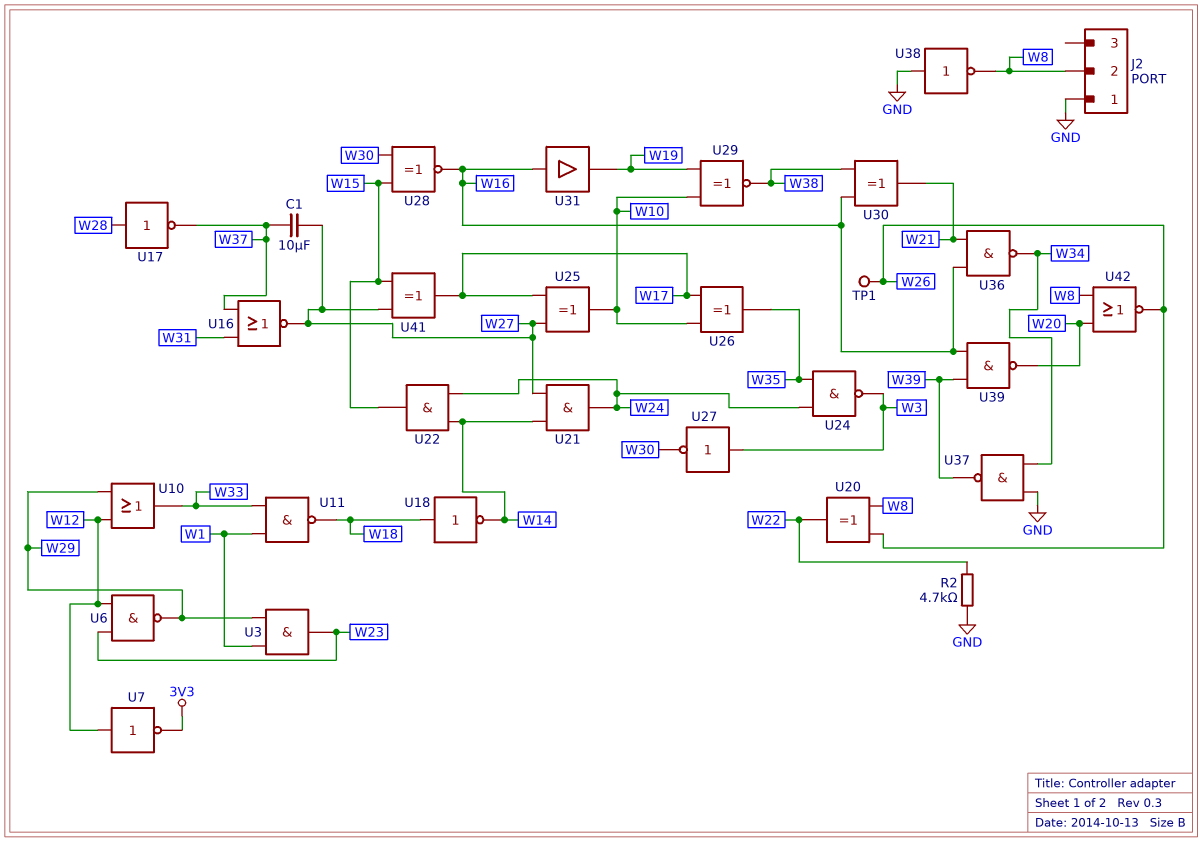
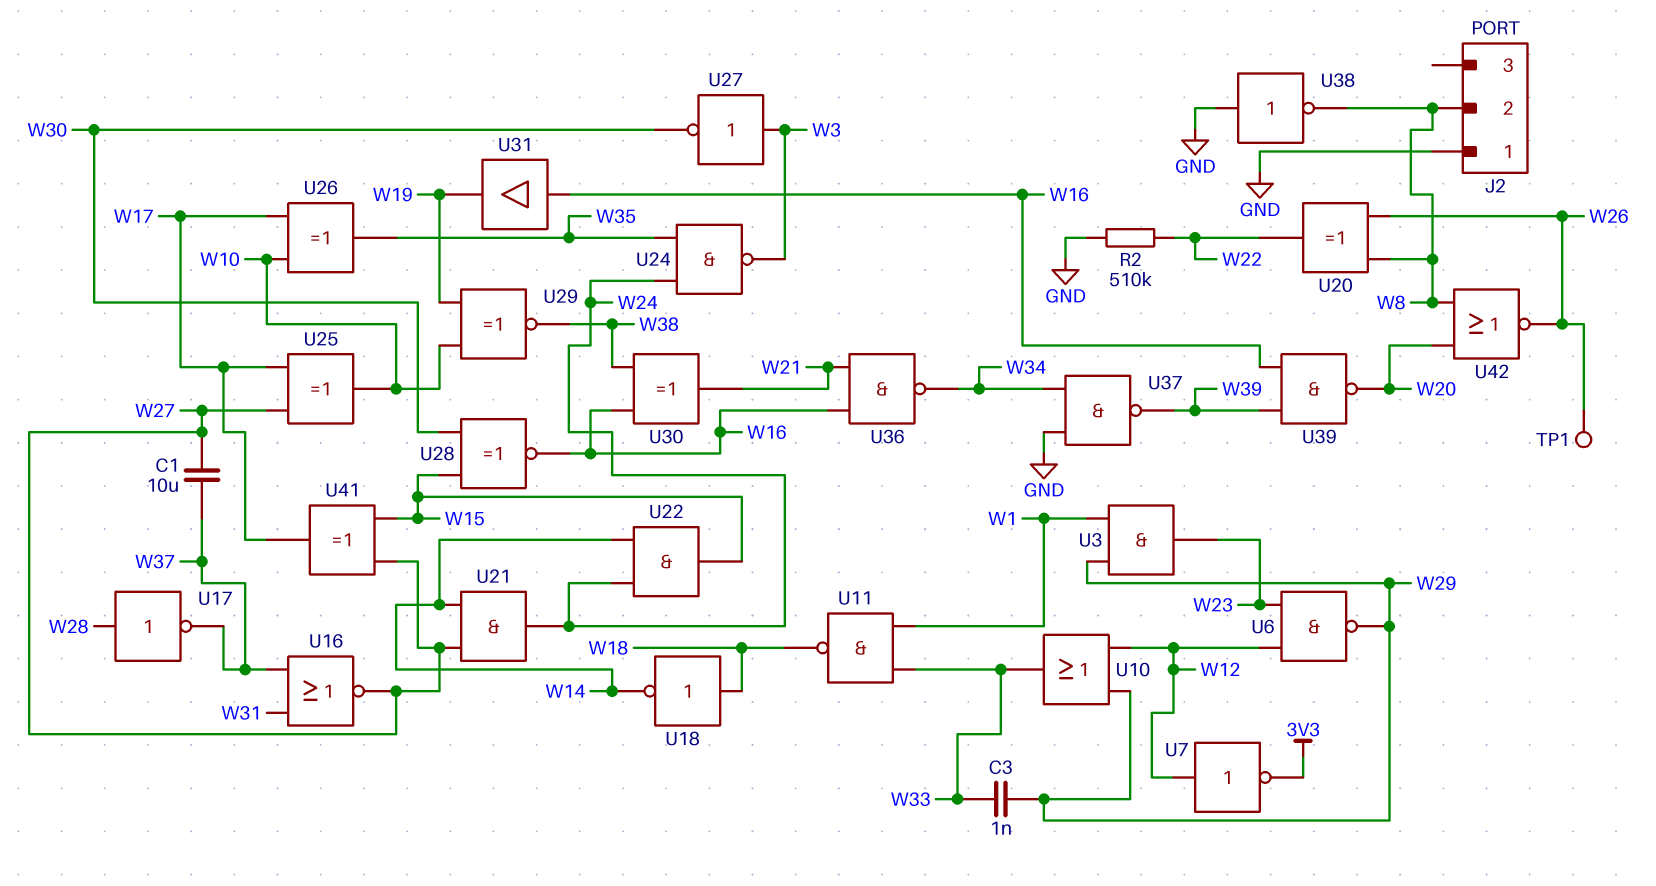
C3: none -> 1nF (W29, W33)
R2: 4.7k (GND, W22) -> 510k (GND, W22)

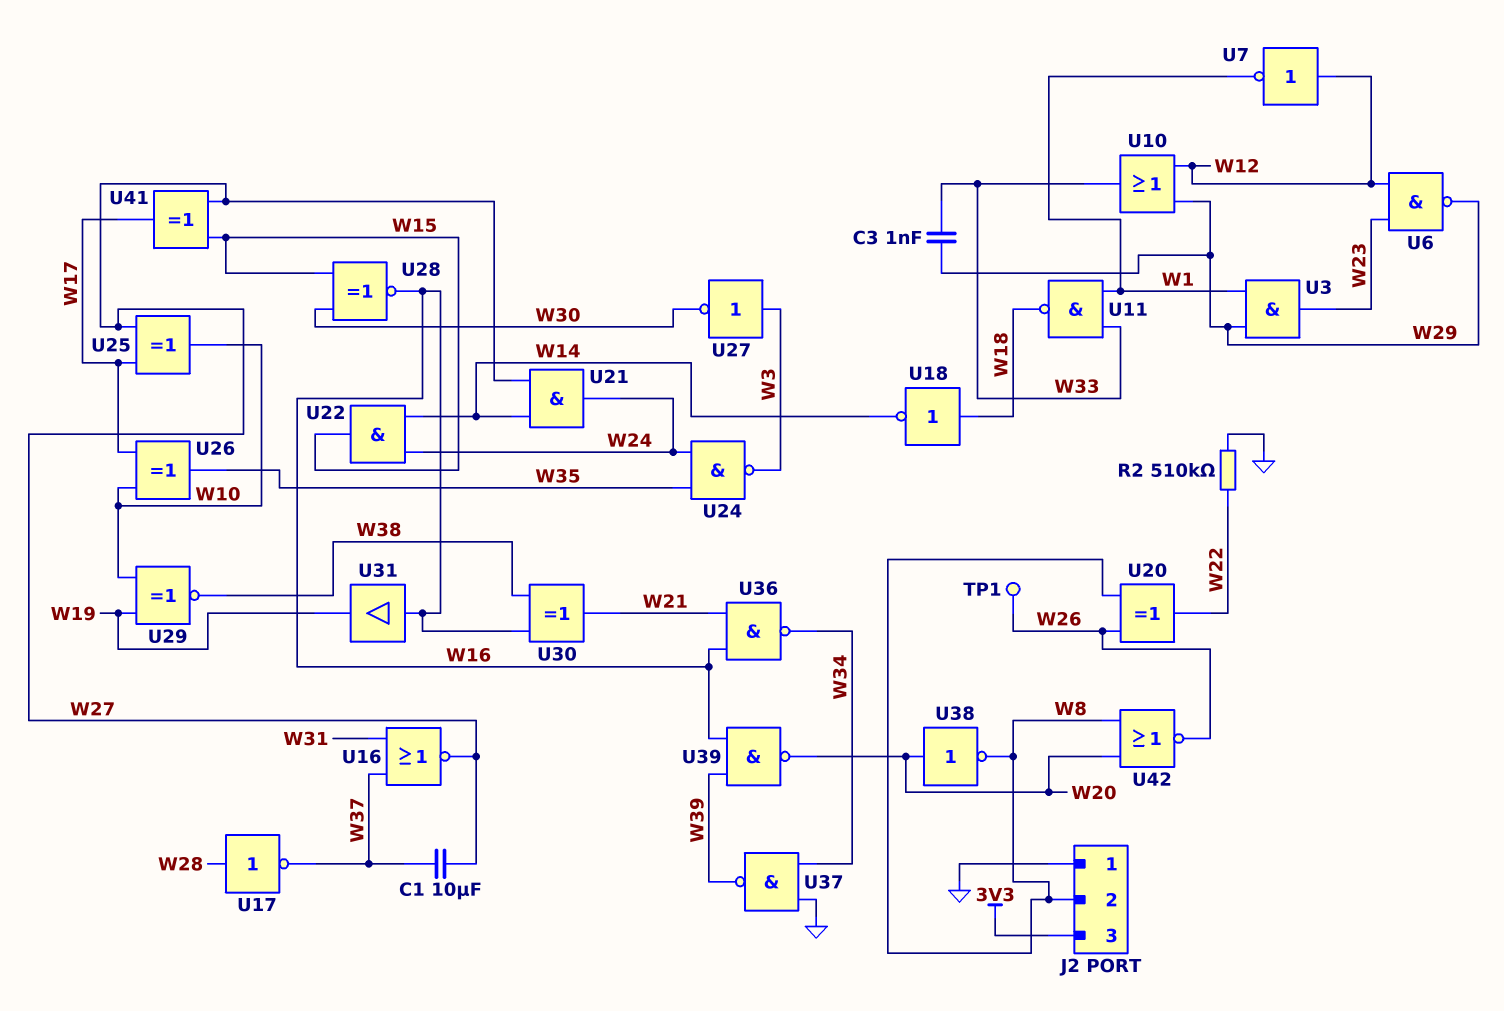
J2 pin 3: none -> 3V3
U7: NOT (in W12, out 3V3) -> NOT (in W12, out W1)
U38: NOT (in GND, out W8) -> NOT (in W20, out W8)

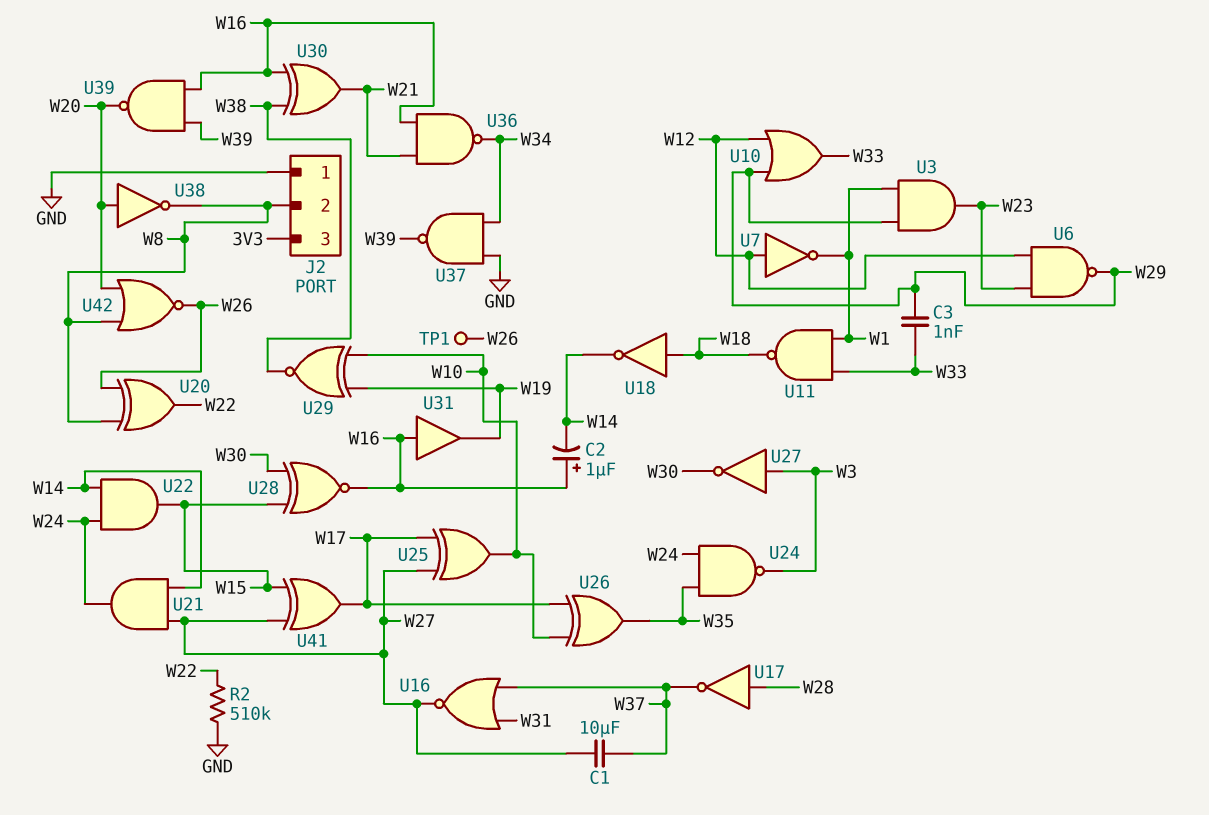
C2: none -> 1uF (plus W16, minus W14)

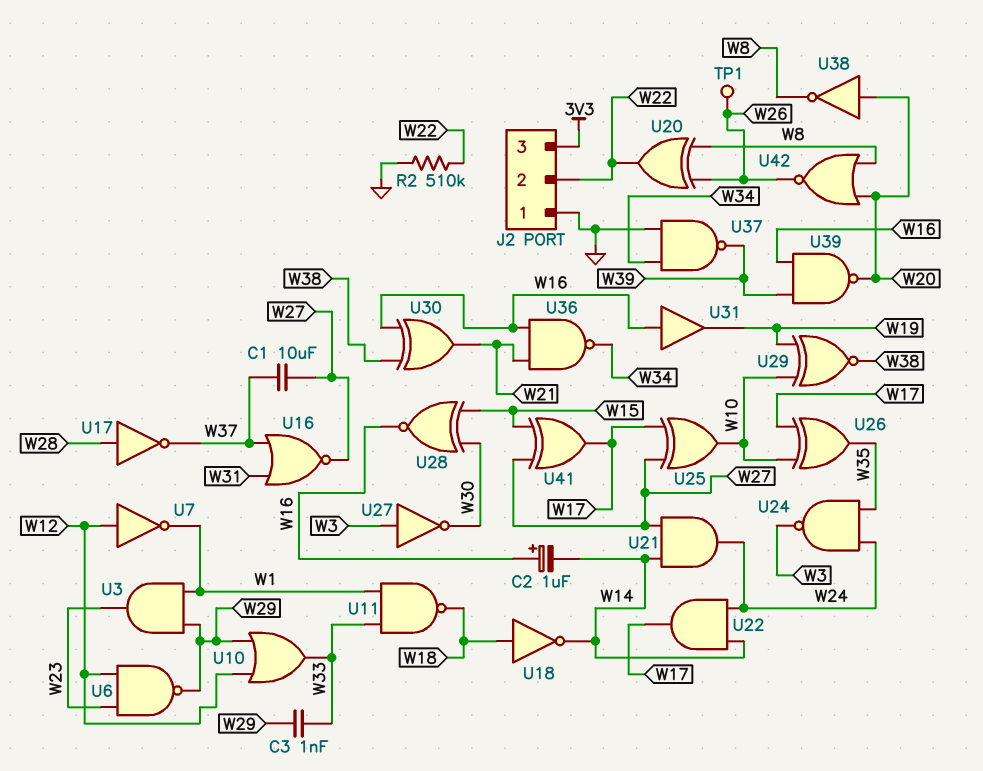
J2 pin 2: W8 -> W22
U22: AND (in W14, in W24, out W15) -> AND (in W14, in W24, out W17)

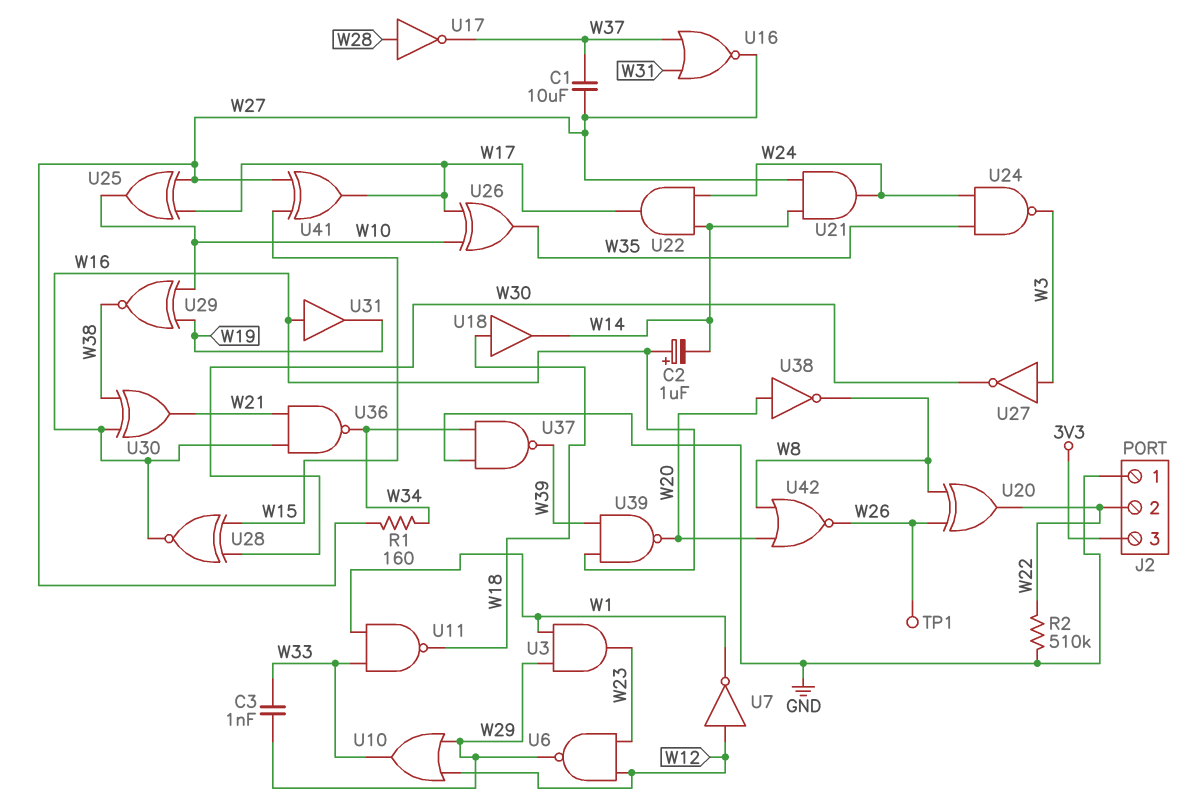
R1: none -> 160 (W27, W34)
U18: NOT (in W18, out W14) -> buffer (in W18, out W14)

